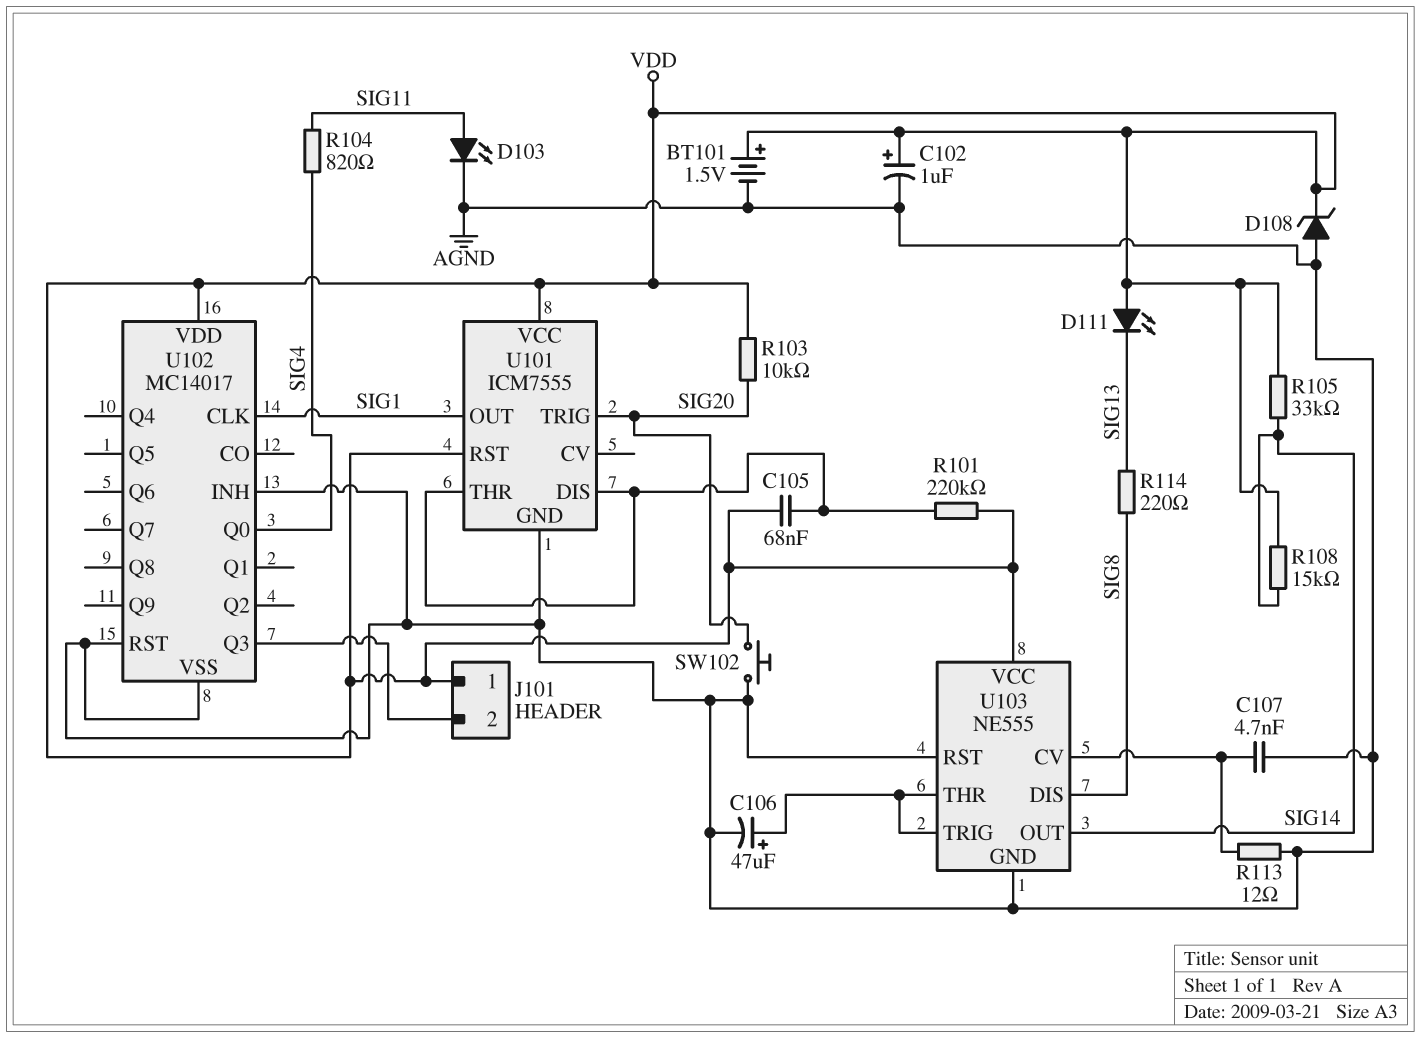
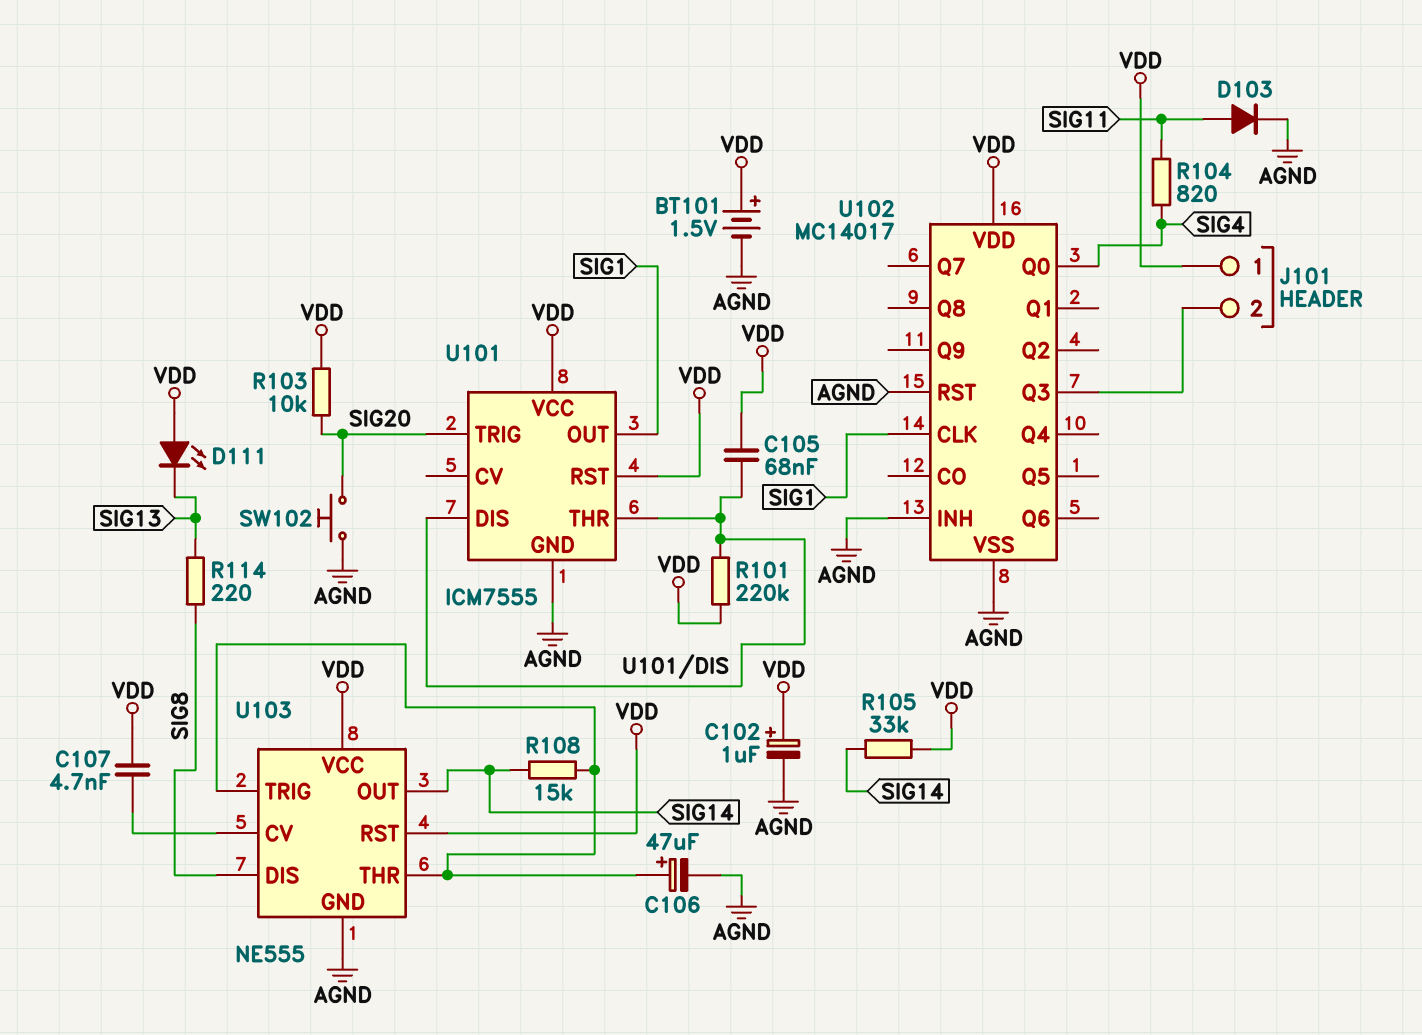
C107: 4.7nF (AGND, U103/CV) -> 4.7nF (U103/CV, VDD)
D103: LED (A SIG11, K AGND) -> diode (A SIG11, K AGND)
D108: zener (A AGND, K VDD) -> none
R108: 15k (SIG14, VDD) -> 15k (SIG14, U103/THR)
R113: 12 (AGND, U103/CV) -> none
U103 pin RST: AGND -> VDD

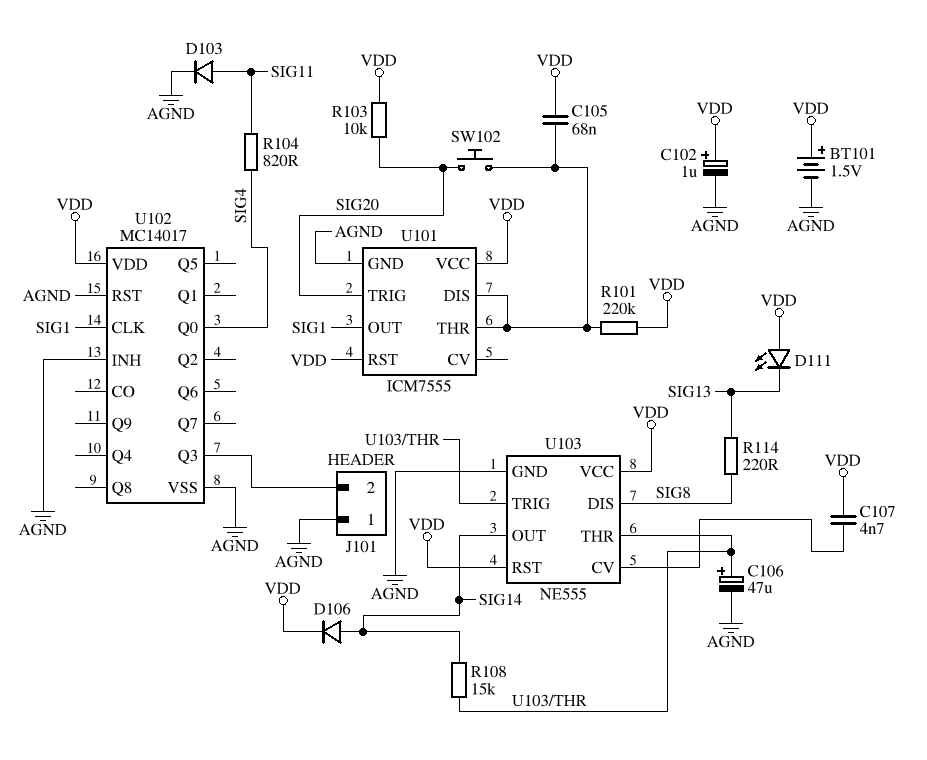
D106: none -> diode (A SIG14, K VDD)
J101 pin 1: VDD -> AGND
R105: 33k (SIG14, VDD) -> none
SW102: button (AGND, SIG20) -> button (SIG20, U101/DIS)

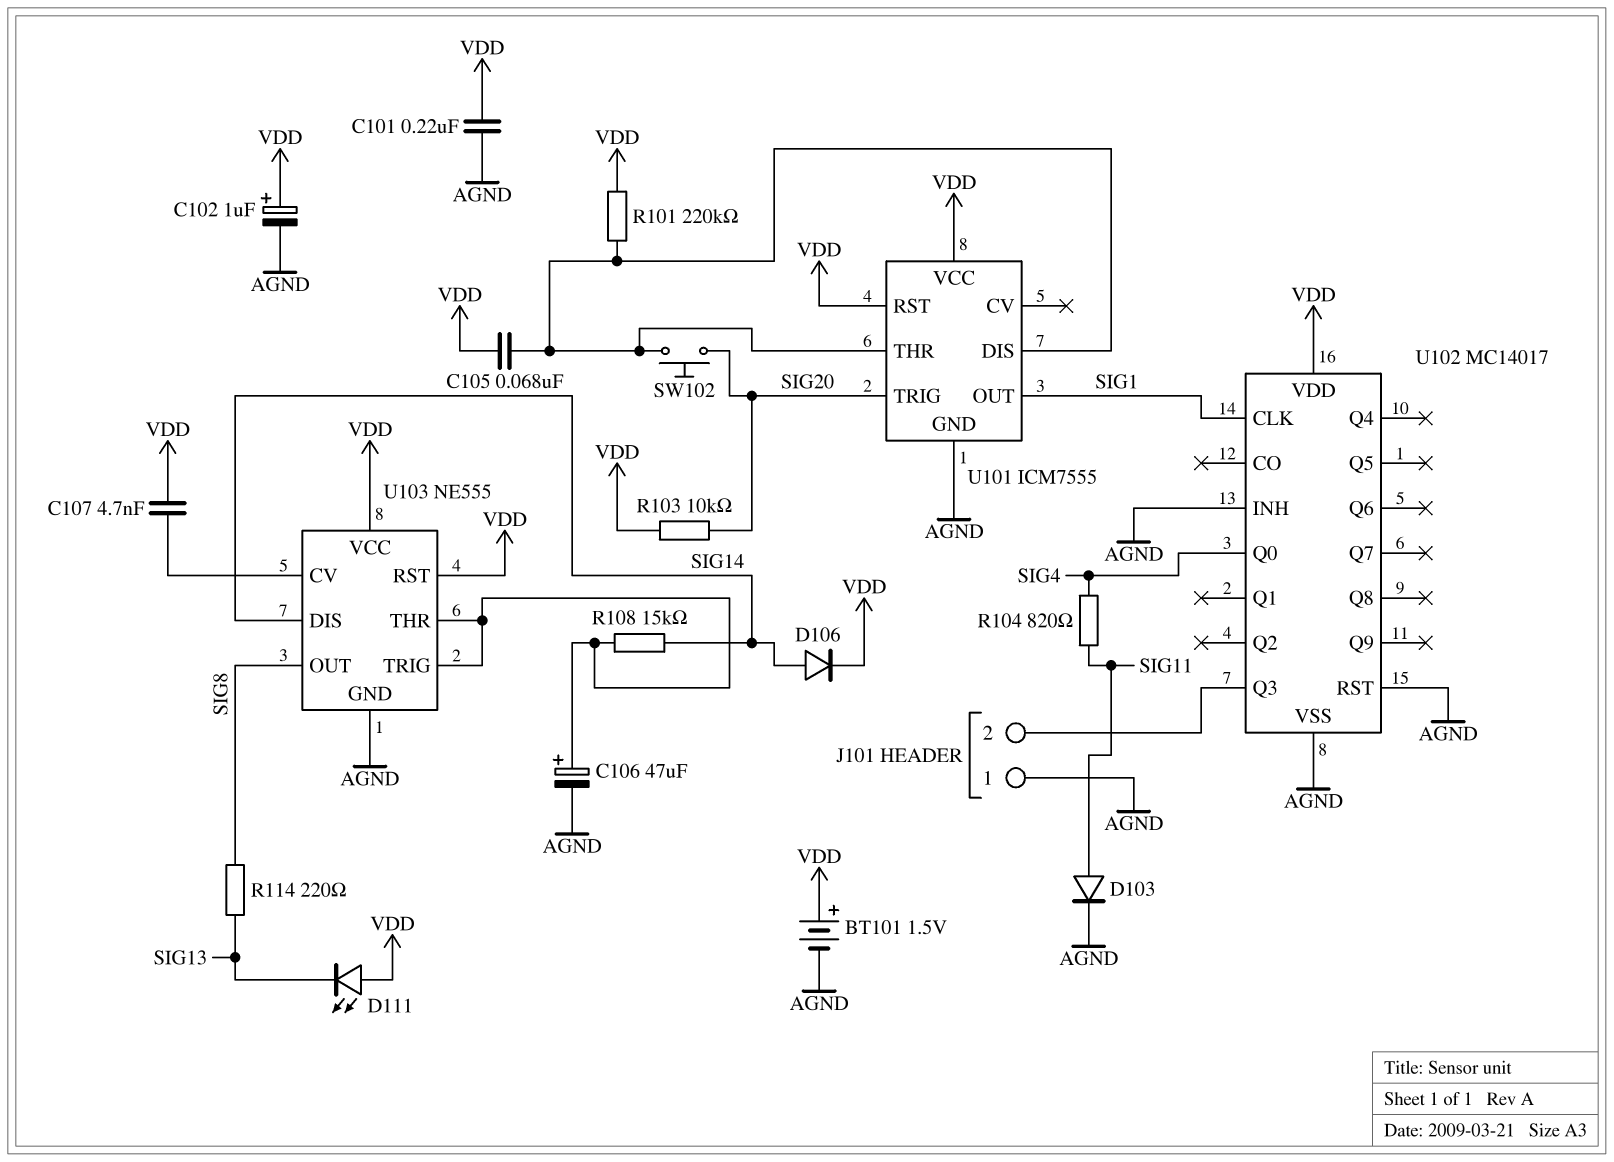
C101: none -> 220nF (AGND, VDD)
U103 pin DIS: SIG8 -> SIG14
U103 pin OUT: SIG14 -> SIG8

